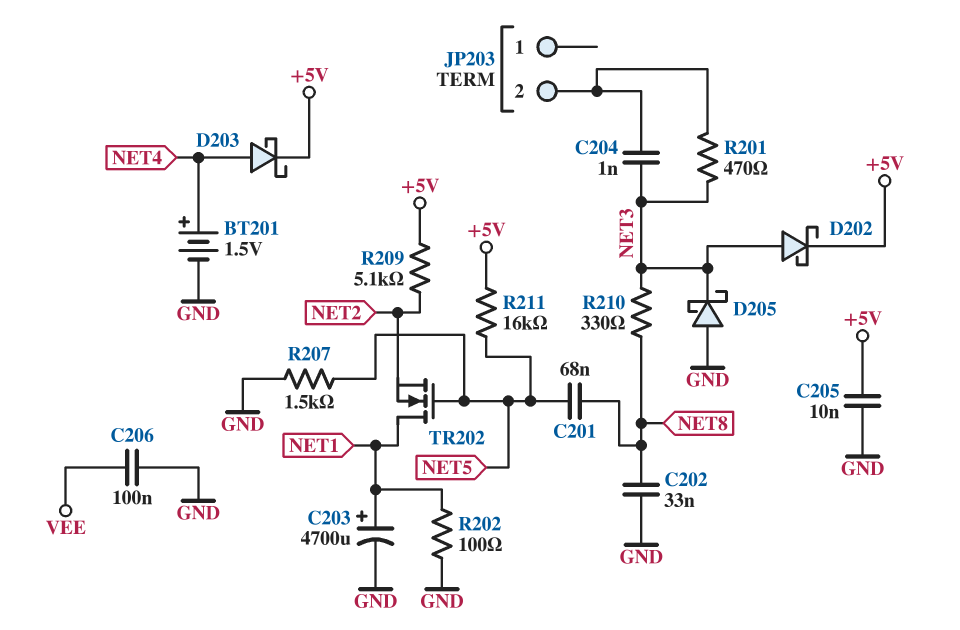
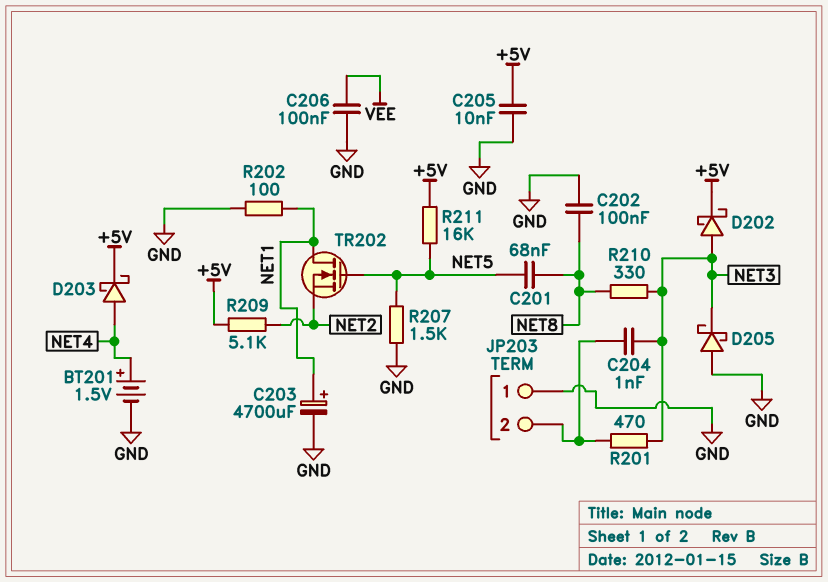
C202: 33nF (GND, NET8) -> 100nF (GND, NET8)
JP203 pin 1: none -> GND

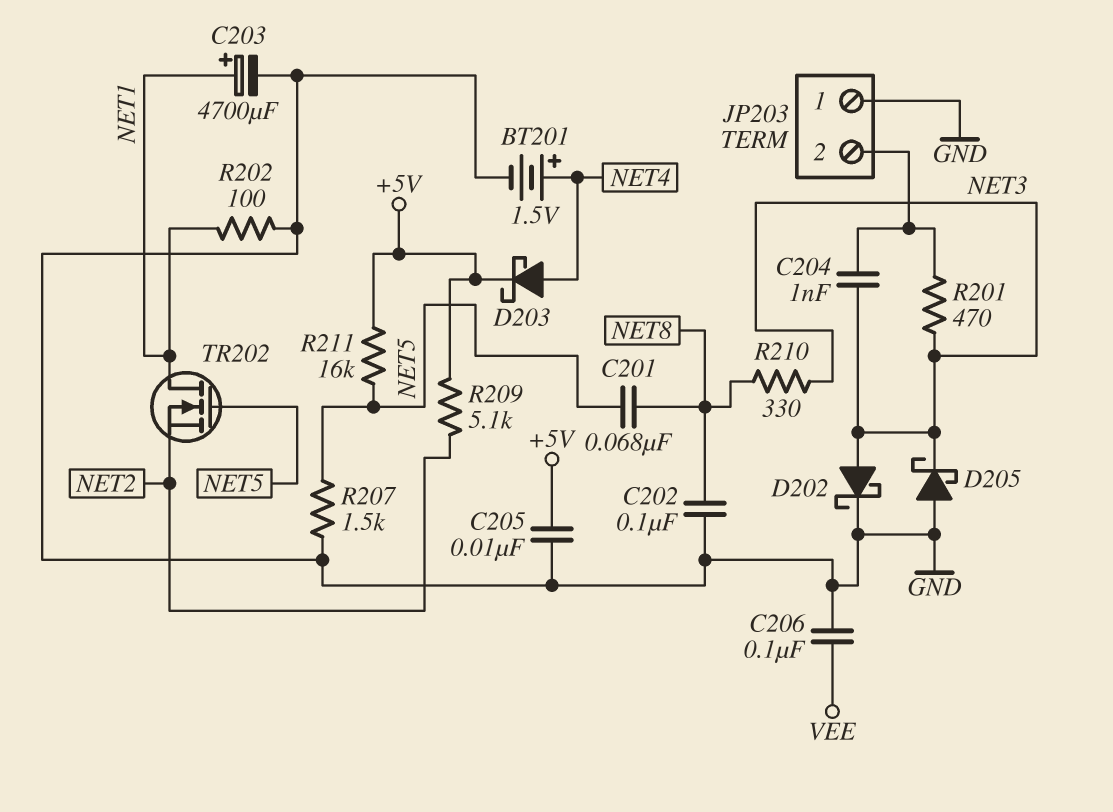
D202: schottky (A NET3, K +5V) -> schottky (A NET3, K GND)

